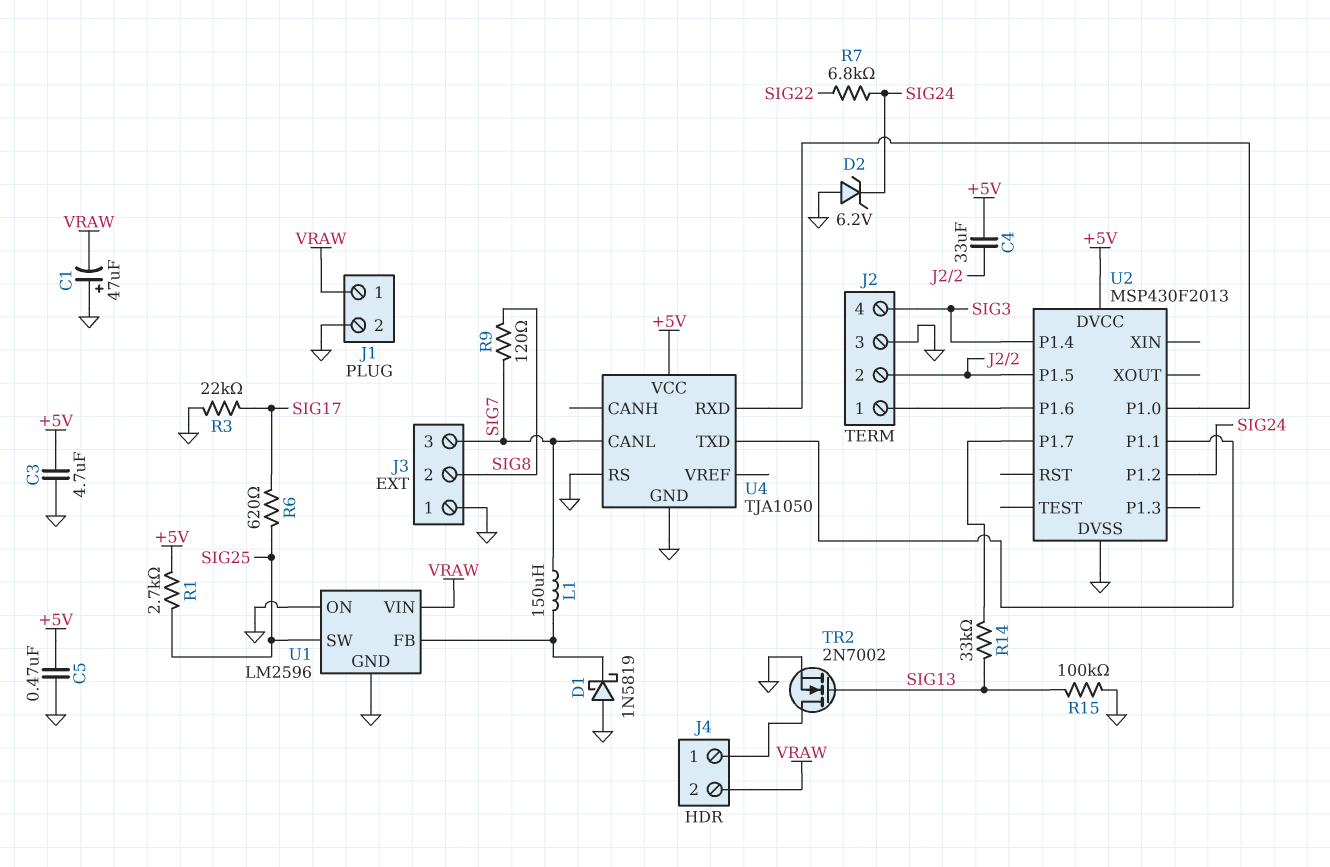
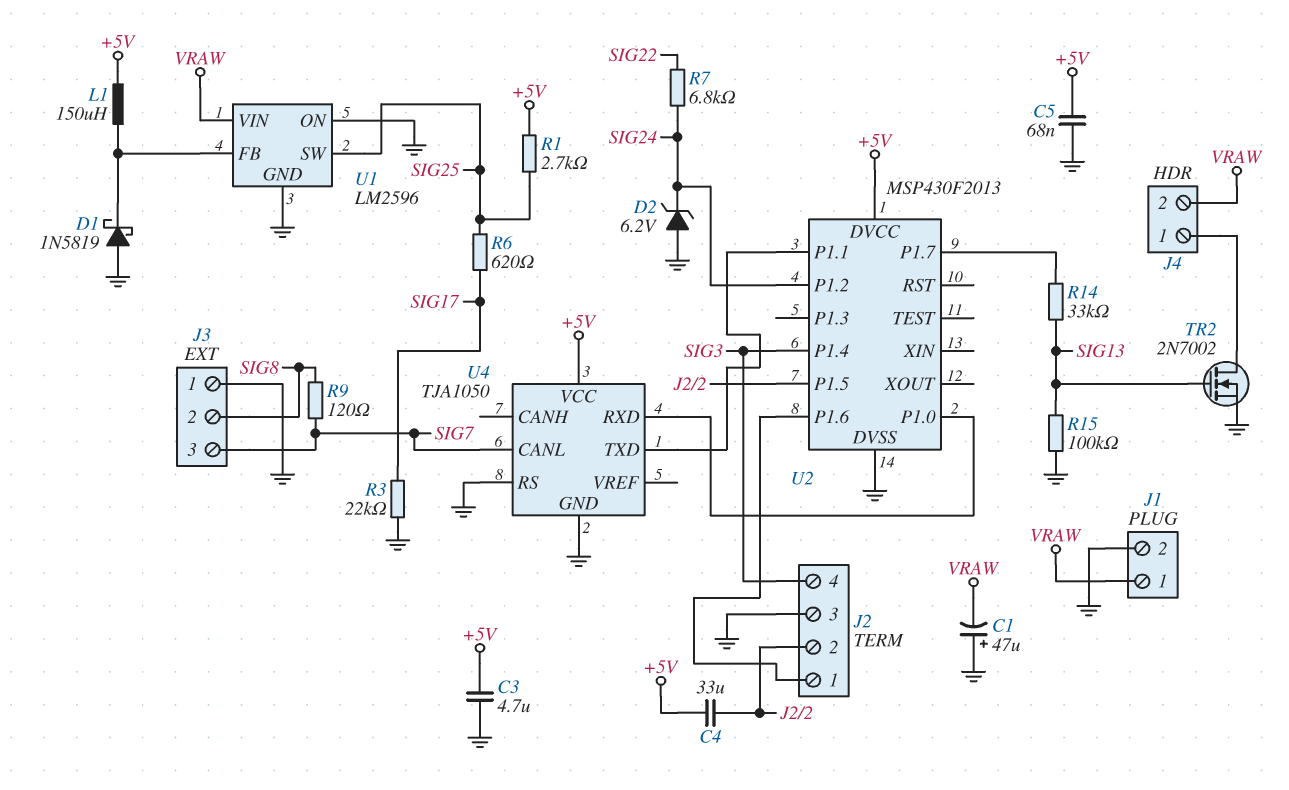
C5: 470nF (+5V, GND) -> 68nF (+5V, GND)
L1: 150uH (SIG7, U1/FB) -> 150uH (+5V, U1/FB)

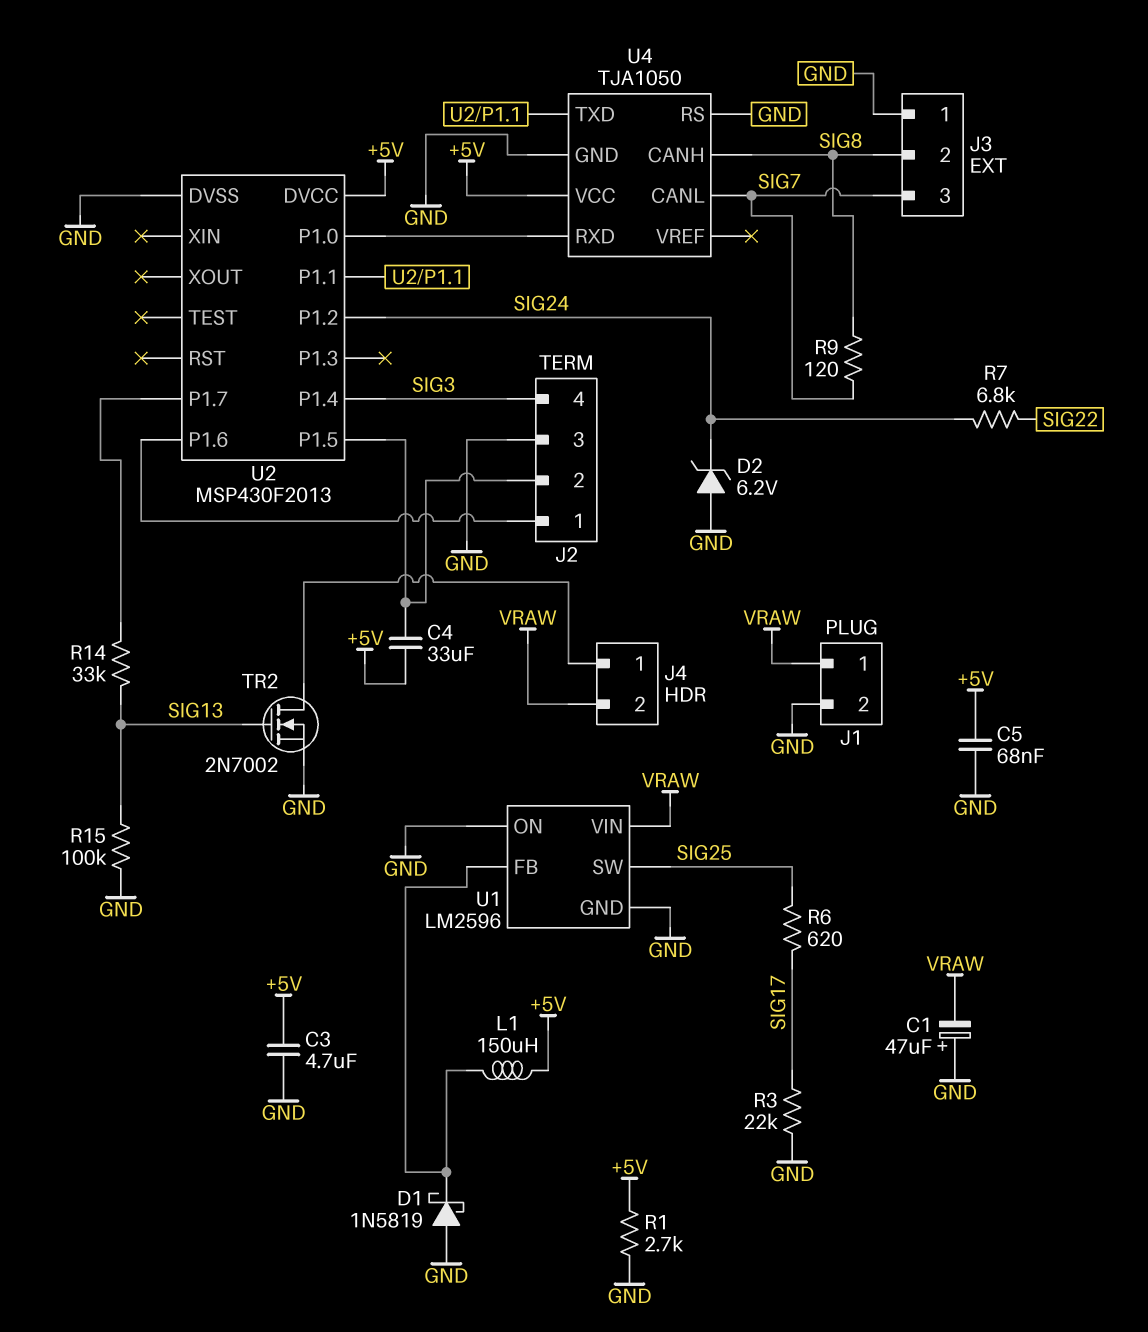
R1: 2.7k (+5V, SIG25) -> 2.7k (+5V, GND)
U4 pin CANH: none -> SIG8

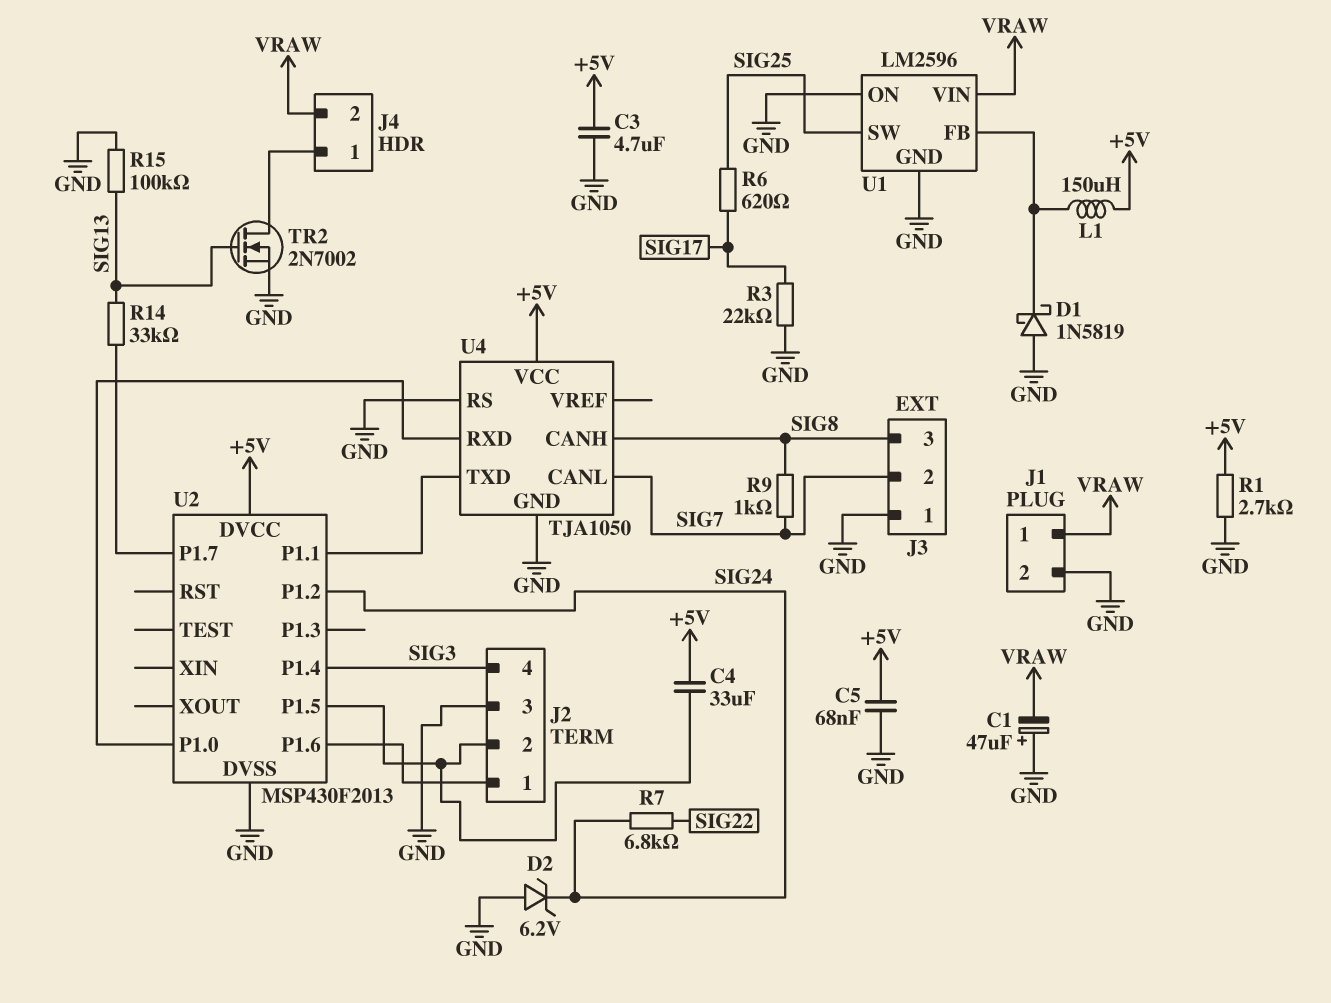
J3 pin 2: SIG8 -> SIG7
J3 pin 3: SIG7 -> SIG8
R9: 120 (SIG7, SIG8) -> 1k (SIG7, SIG8)

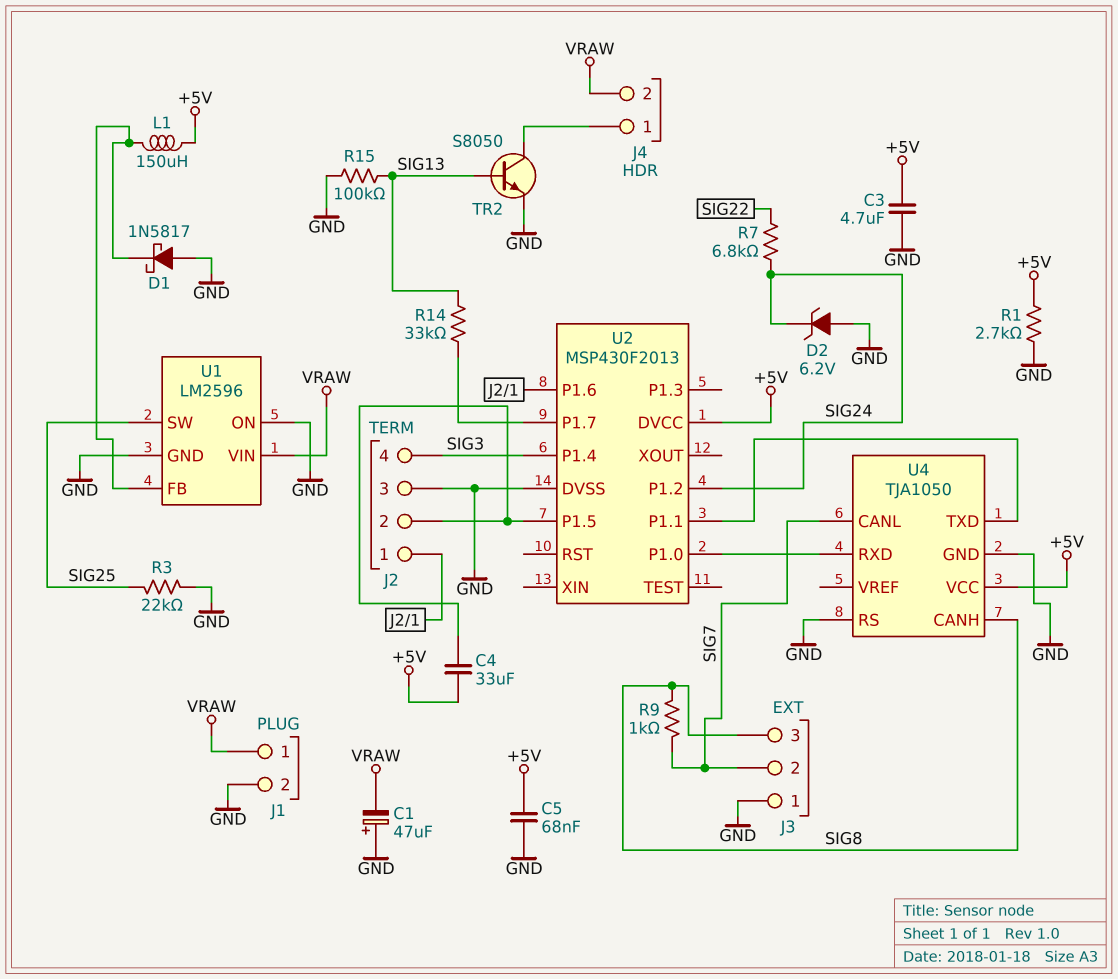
D1: schottky 1N5819 (A GND, K U1/FB) -> schottky 1N5817 (A GND, K U1/FB)
R3: 22k (GND, SIG17) -> 22k (GND, SIG25)
R6: 620 (SIG17, SIG25) -> none
TR2: NMOS 2N7002 (G SIG13, D J4/1, S GND) -> NPN S8050 (B SIG13, C J4/1, E GND)

